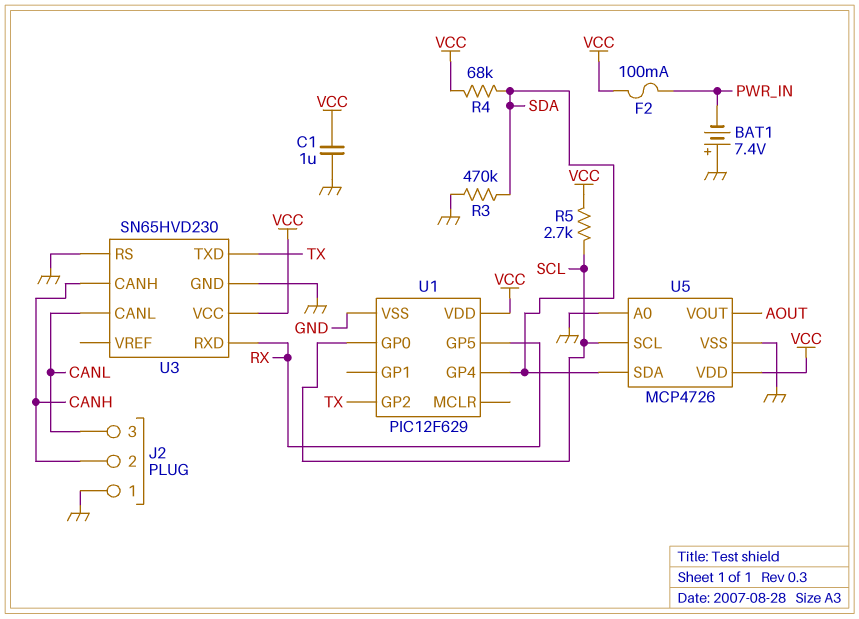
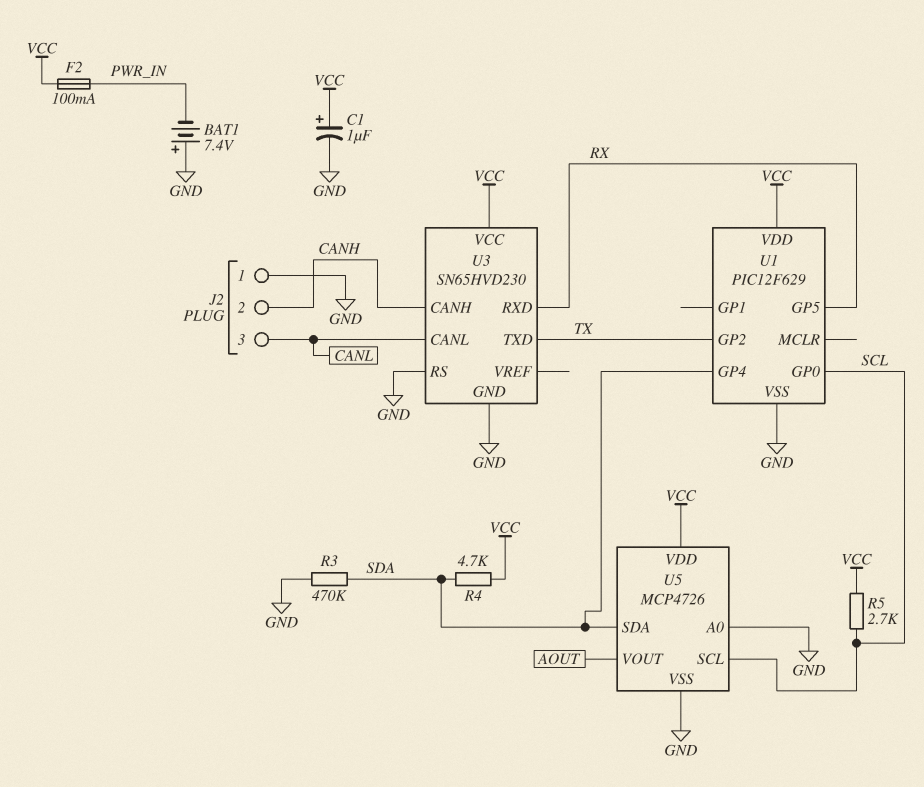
C1: 1uF (GND, VCC) -> 1uF (plus VCC, minus GND)
R4: 68k (SDA, VCC) -> 4.7k (SDA, VCC)

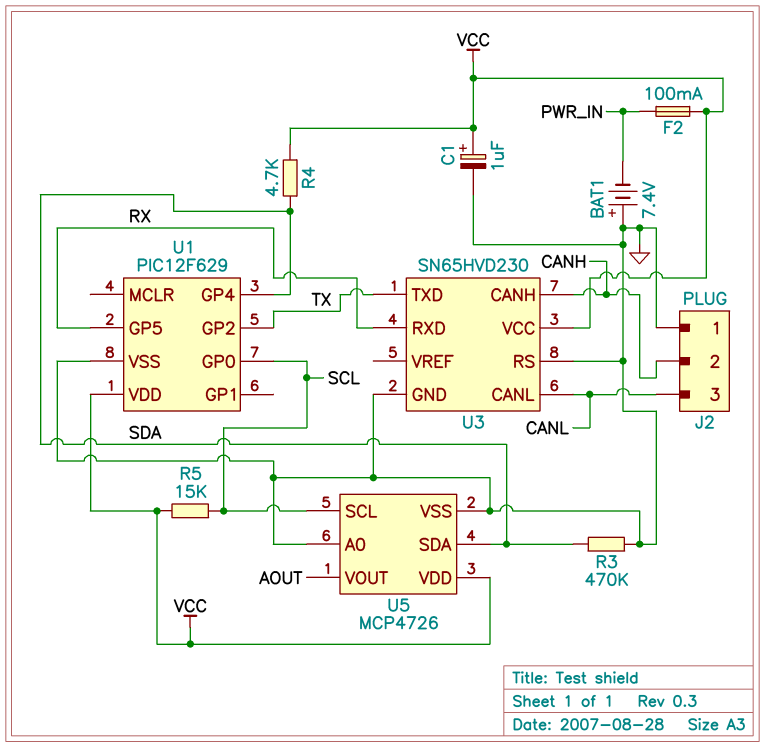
R5: 2.7k (SCL, VCC) -> 15k (SCL, VCC)

